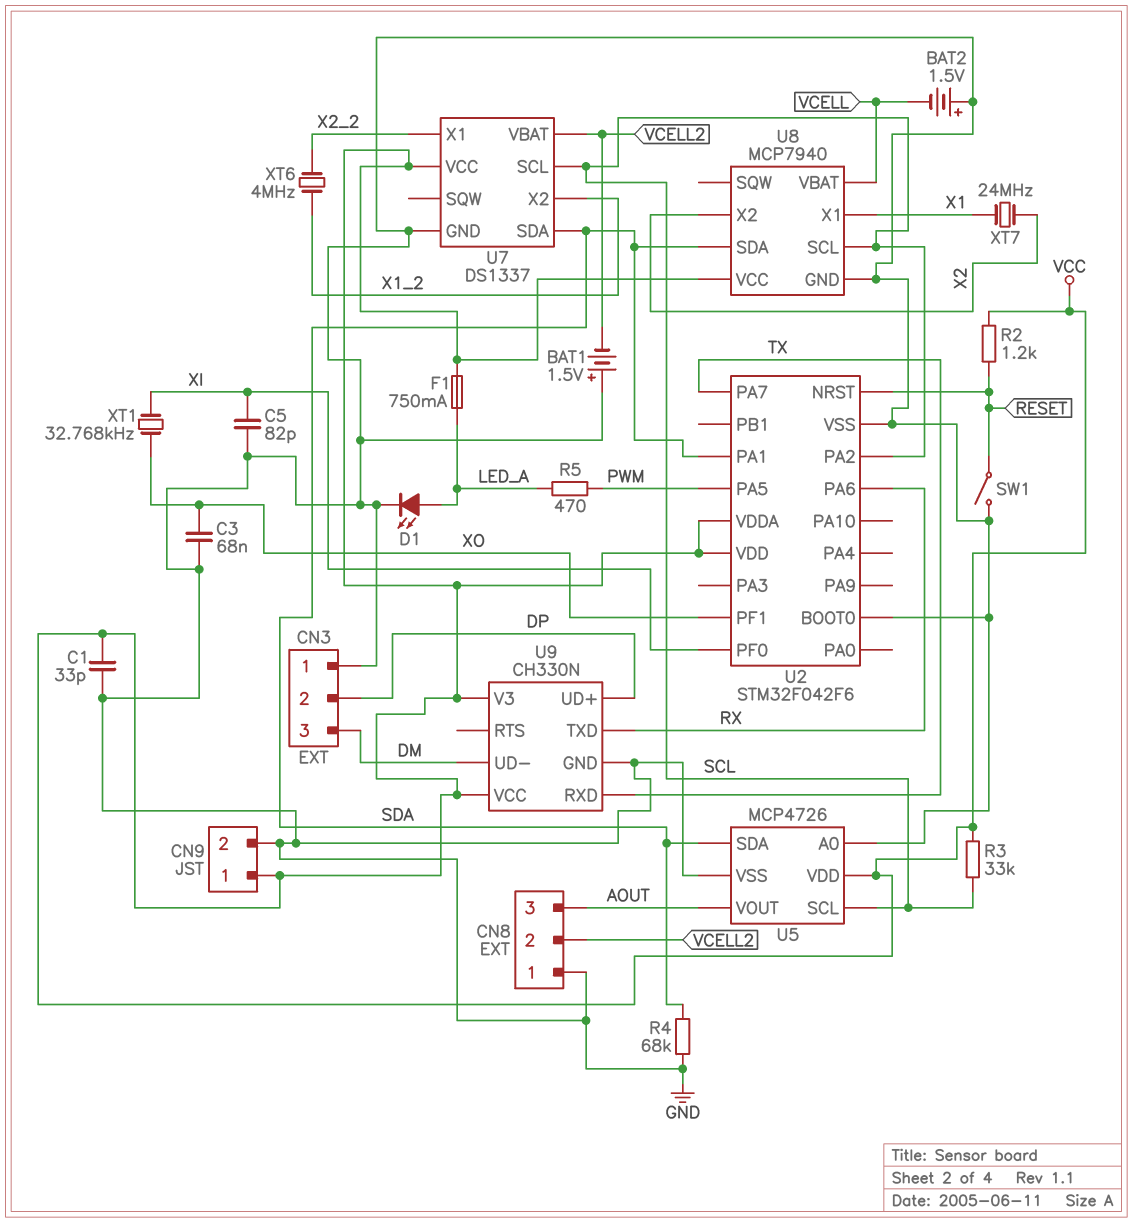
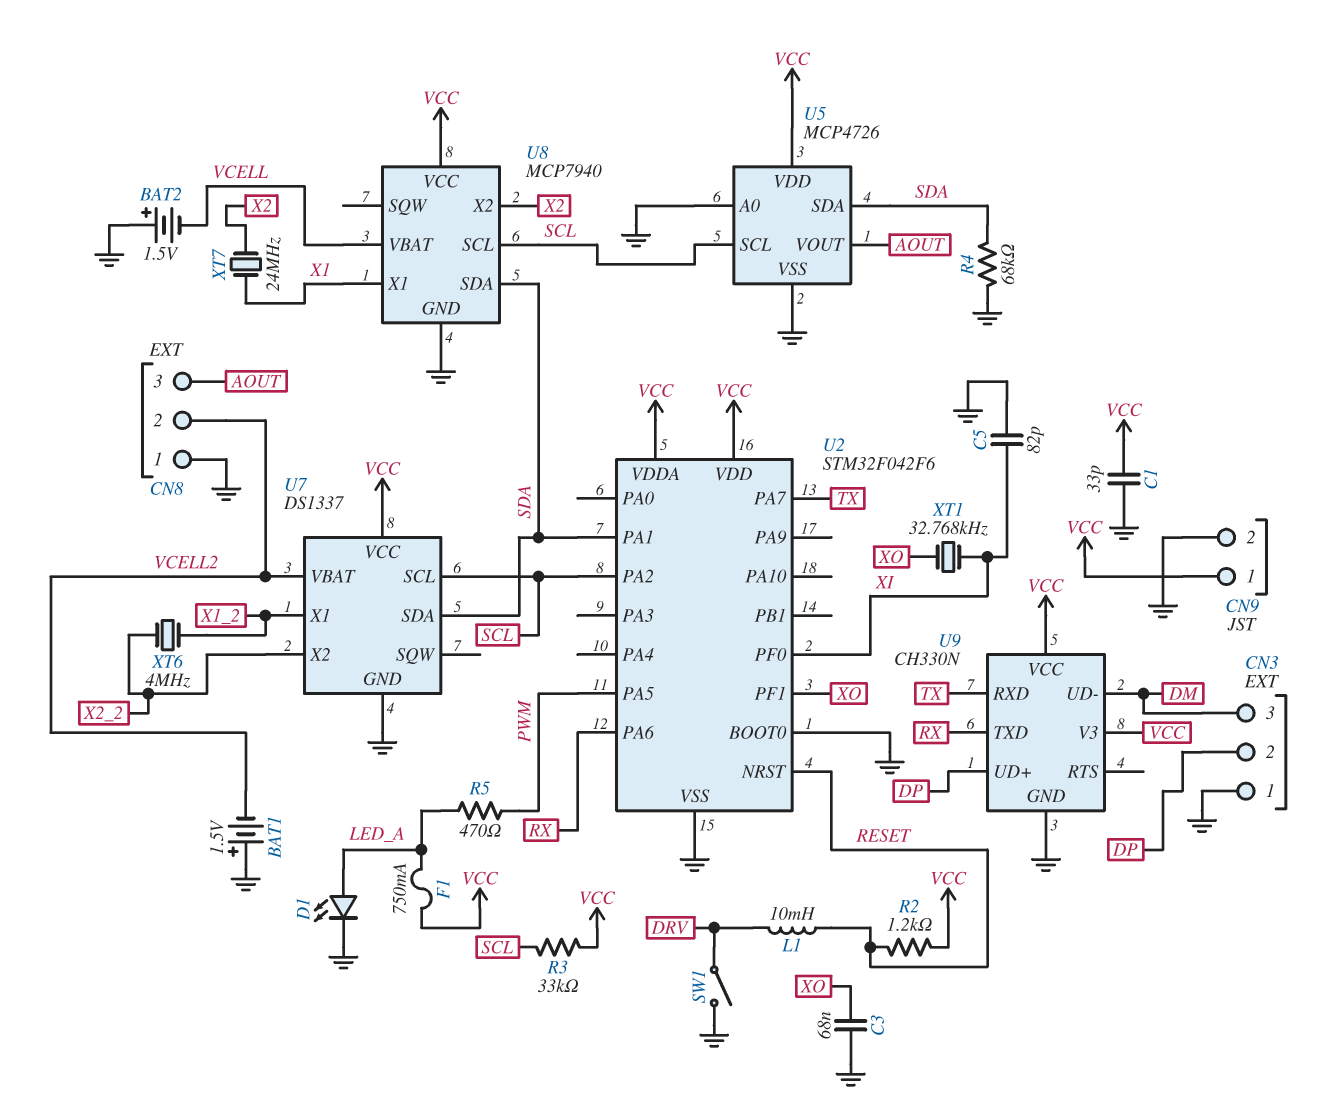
L1: none -> 10mH (DRV, RESET)
SW1: switch (GND, RESET) -> switch (DRV, GND)
U7 pin X1: X2_2 -> X1_2
U7 pin X2: X1_2 -> X2_2

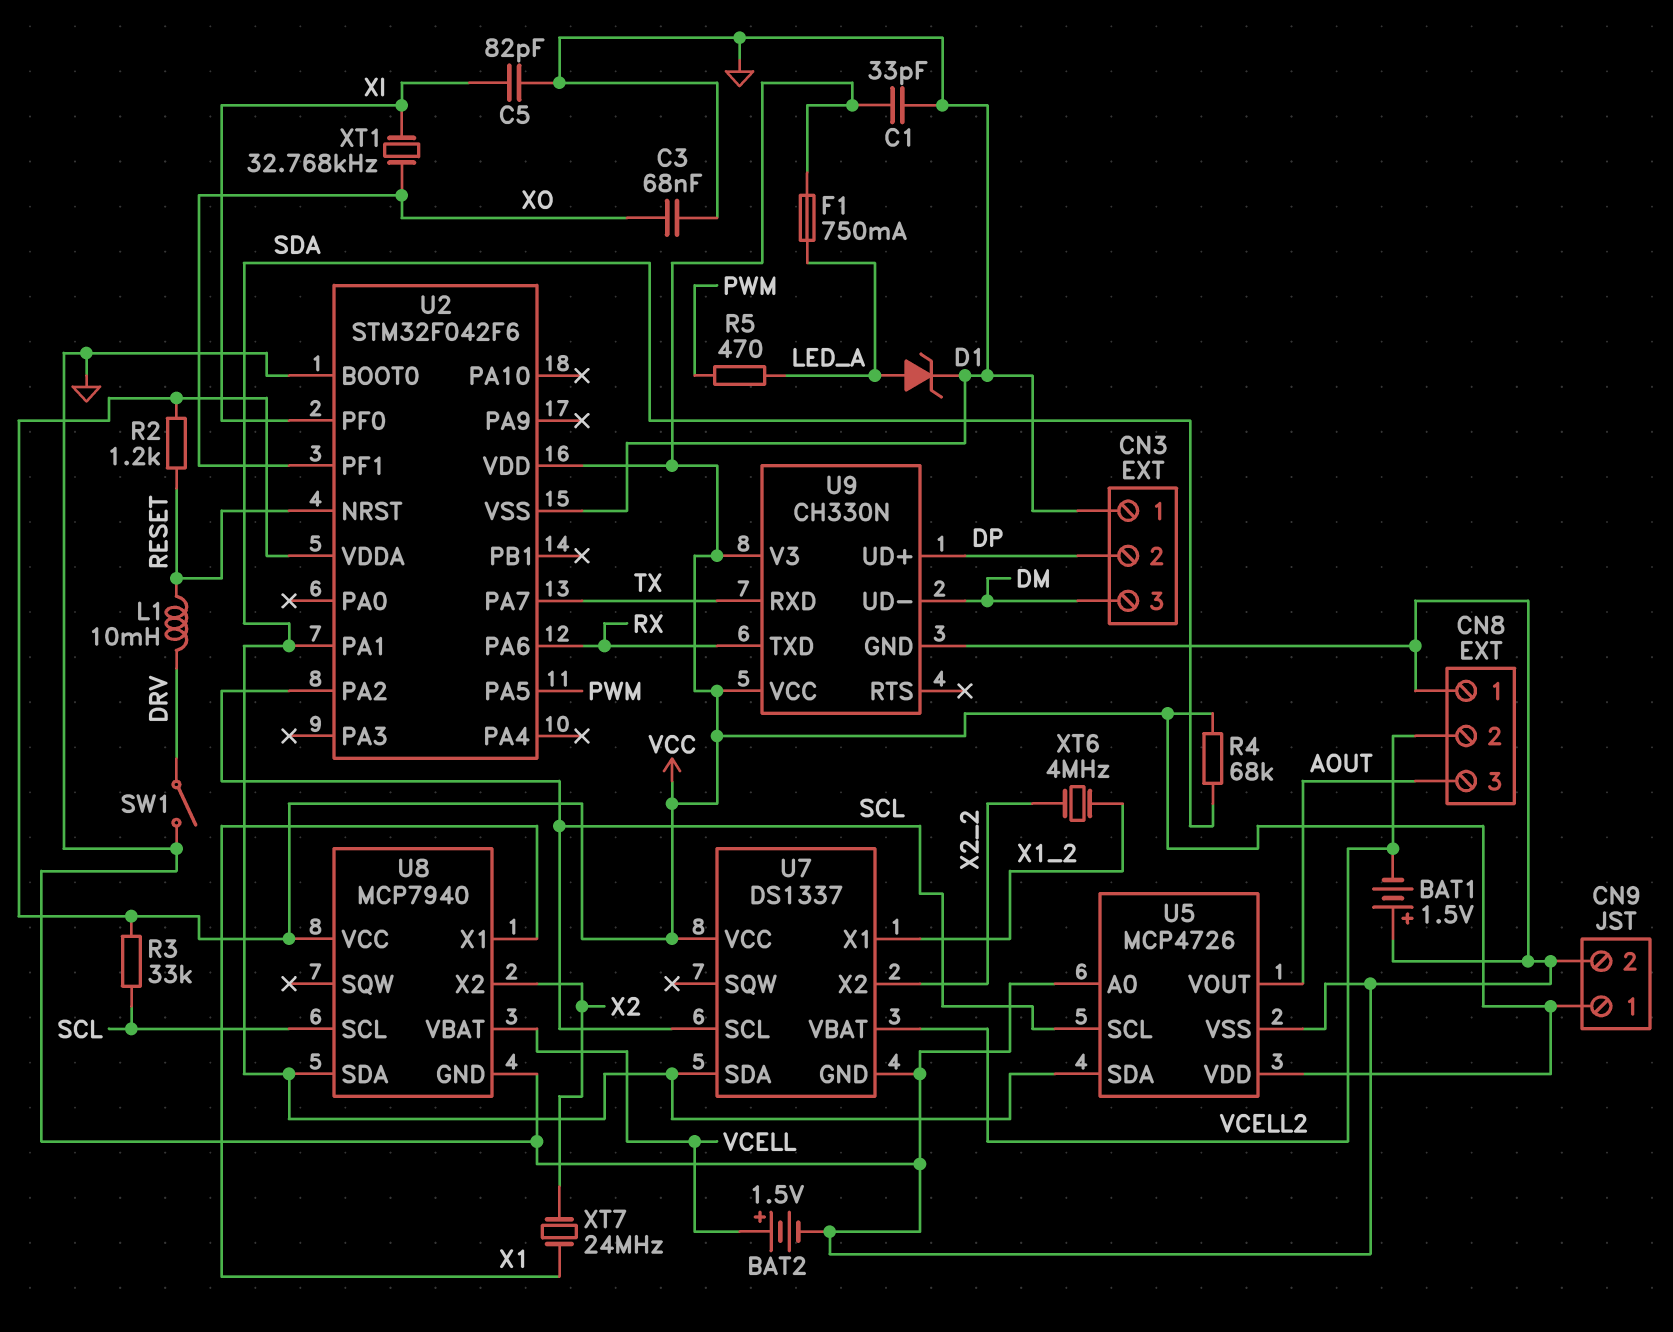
BAT2: 1.5V (plus GND, minus VCELL) -> 1.5V (plus VCELL, minus GND)
D1: LED (A LED_A, K GND) -> zener (A LED_A, K GND)
R4: 68k (GND, SDA) -> 68k (SDA, VCC)

